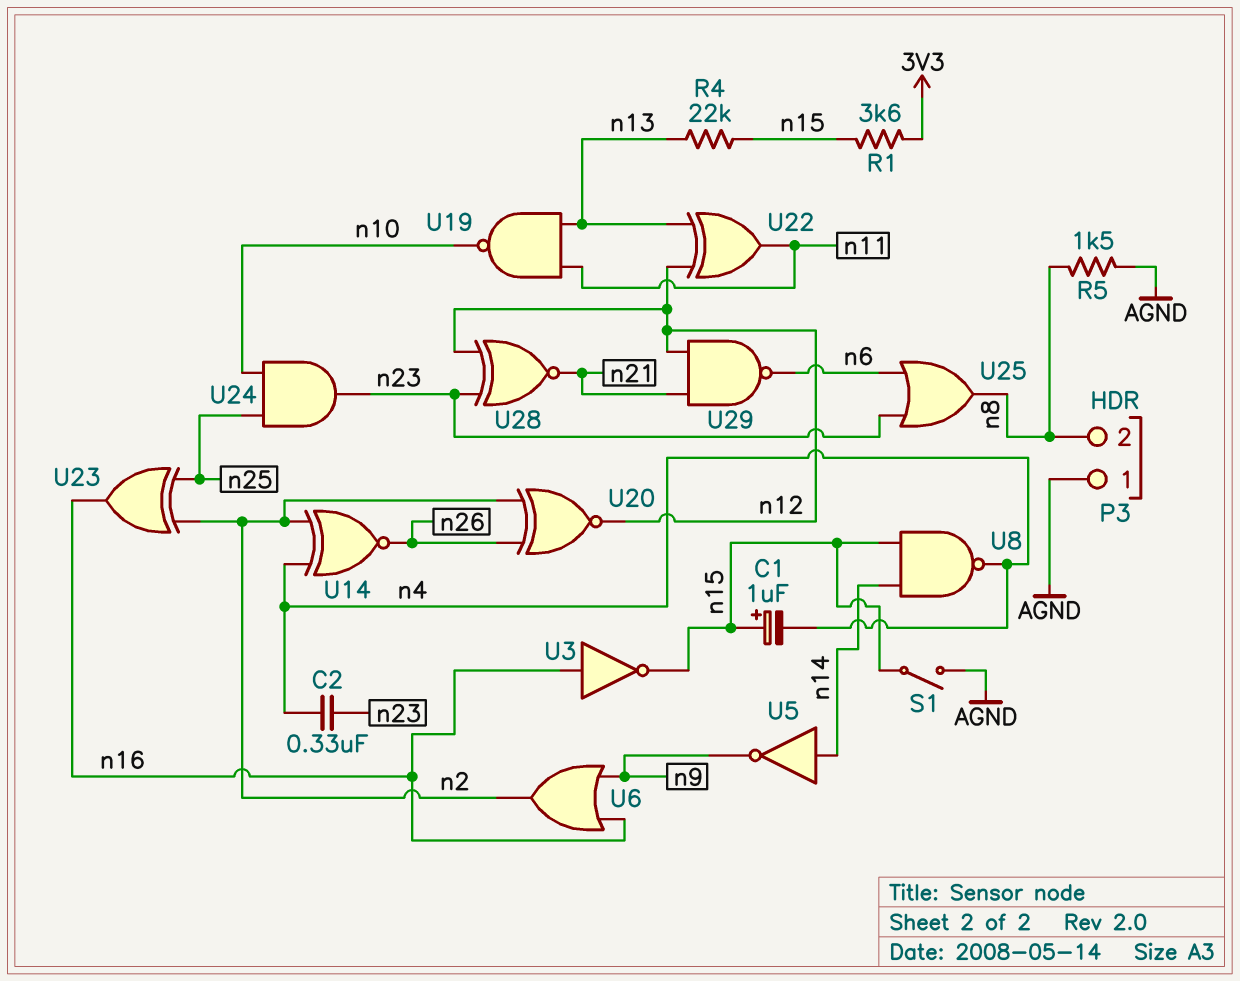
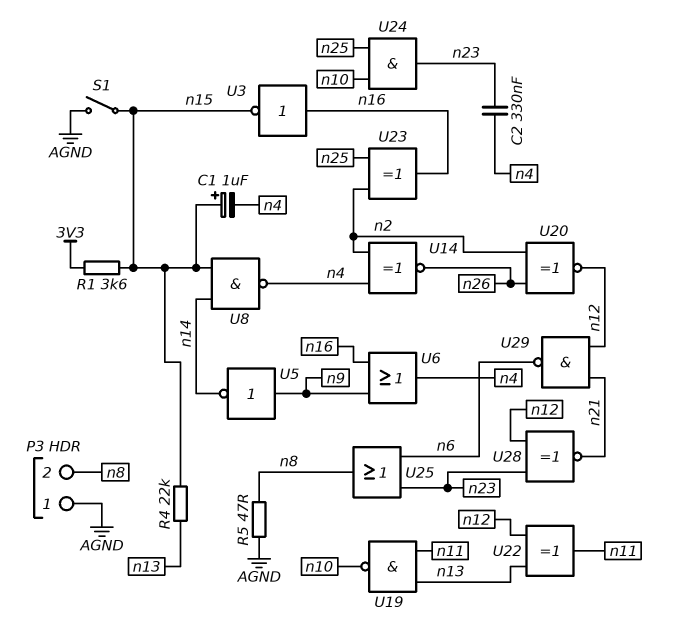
R5: 1.5k (AGND, n8) -> 47 (AGND, n8)
U5: NOT (in n14, out n9) -> NOT (in n9, out n14)
U6: OR (in n9, in n16, out n2) -> OR (in n9, in n16, out n4)

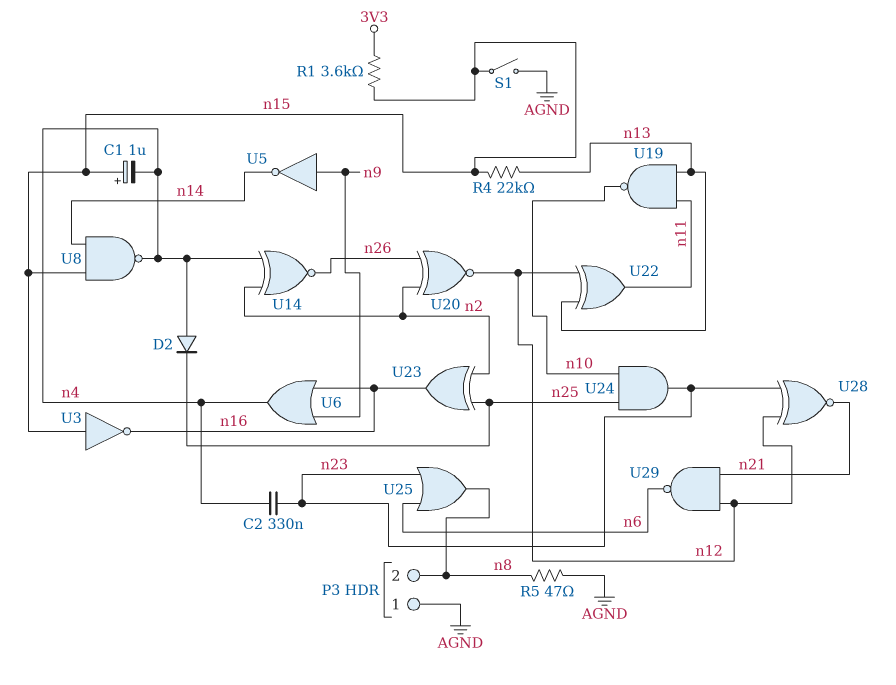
D2: none -> diode (A n4, K n25)
U3: NOT (in n16, out n15) -> NOT (in n15, out n16)

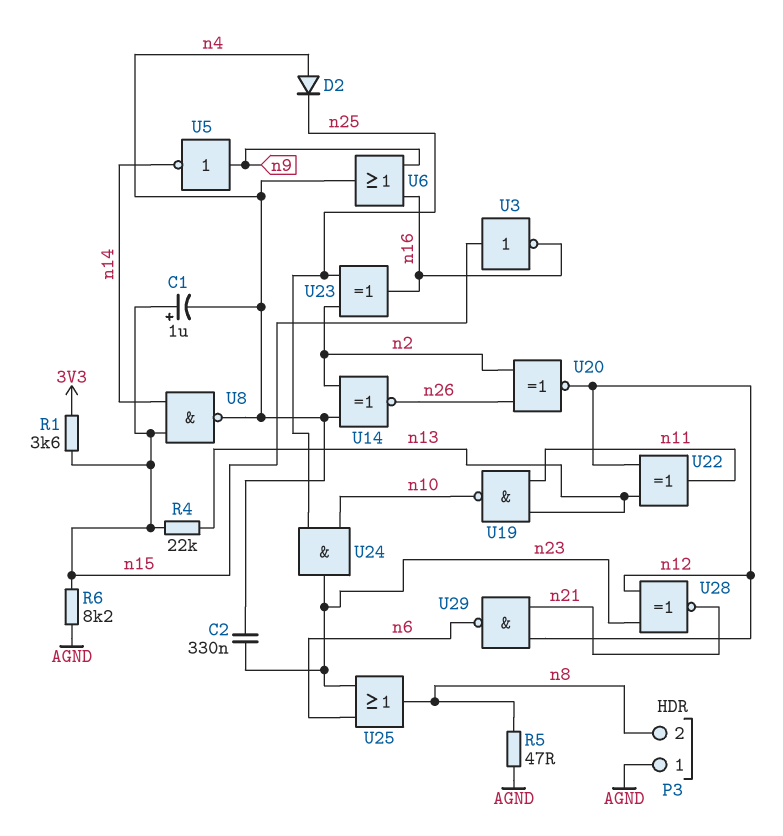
R6: none -> 8.2k (AGND, n15)
S1: switch (AGND, n15) -> none

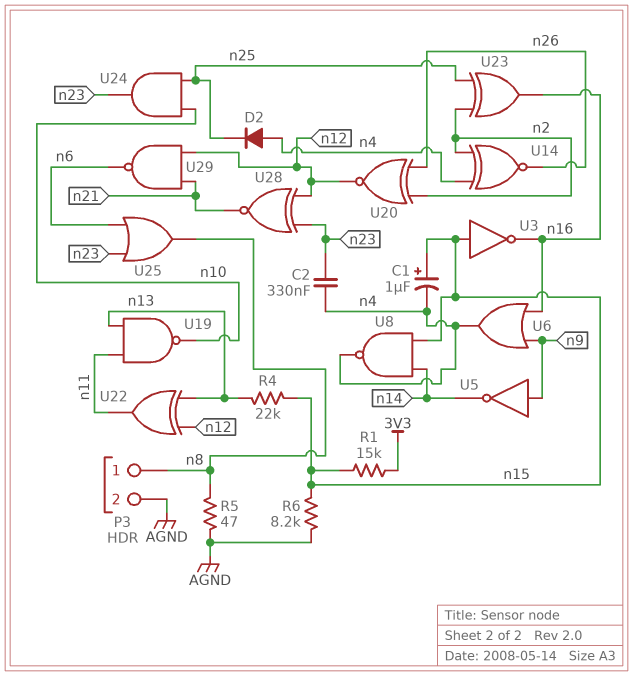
P3 pin 1: AGND -> n8
P3 pin 2: n8 -> AGND
R1: 3.6k (3V3, n15) -> 15k (3V3, n15)

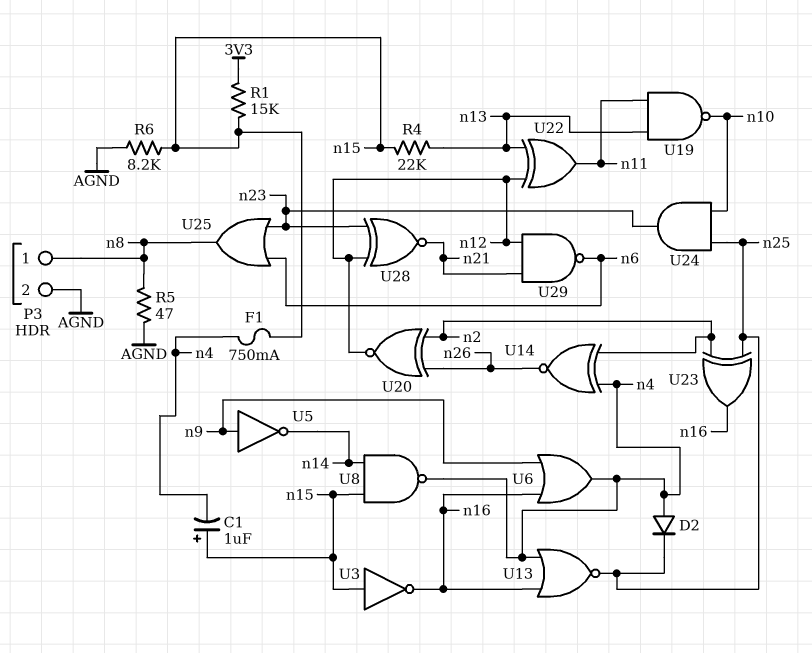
C2: 330nF (n4, n23) -> none
F1: none -> 750mA (n4, n15)
U13: none -> NOR (in n4, in n16, out n25)

